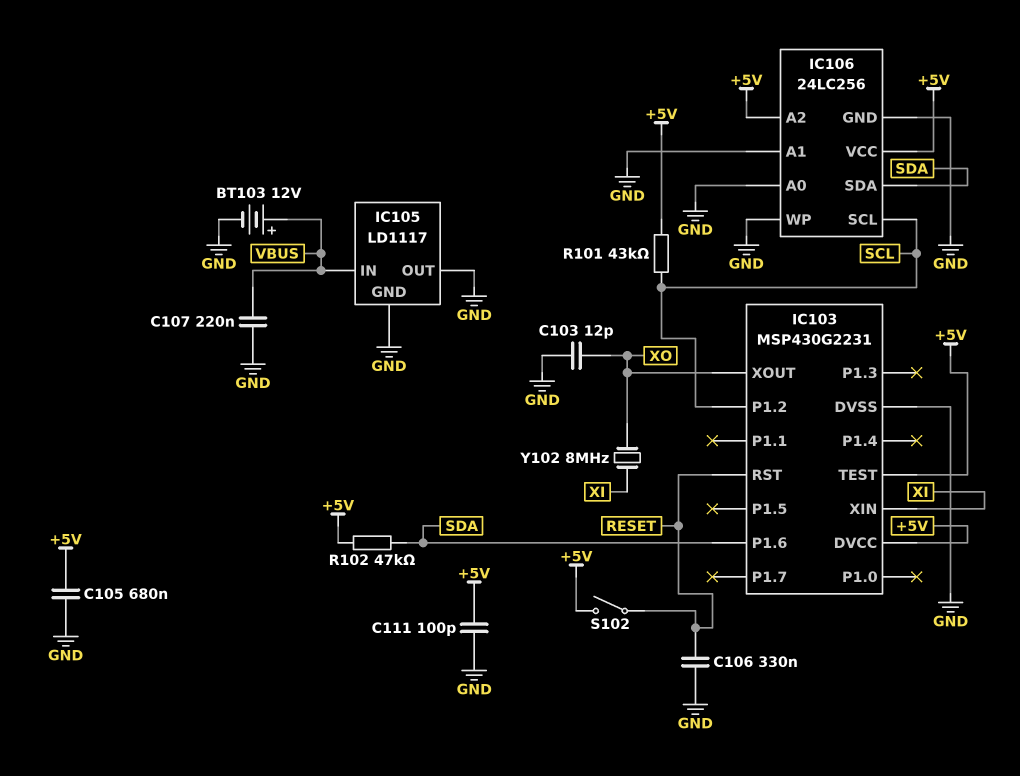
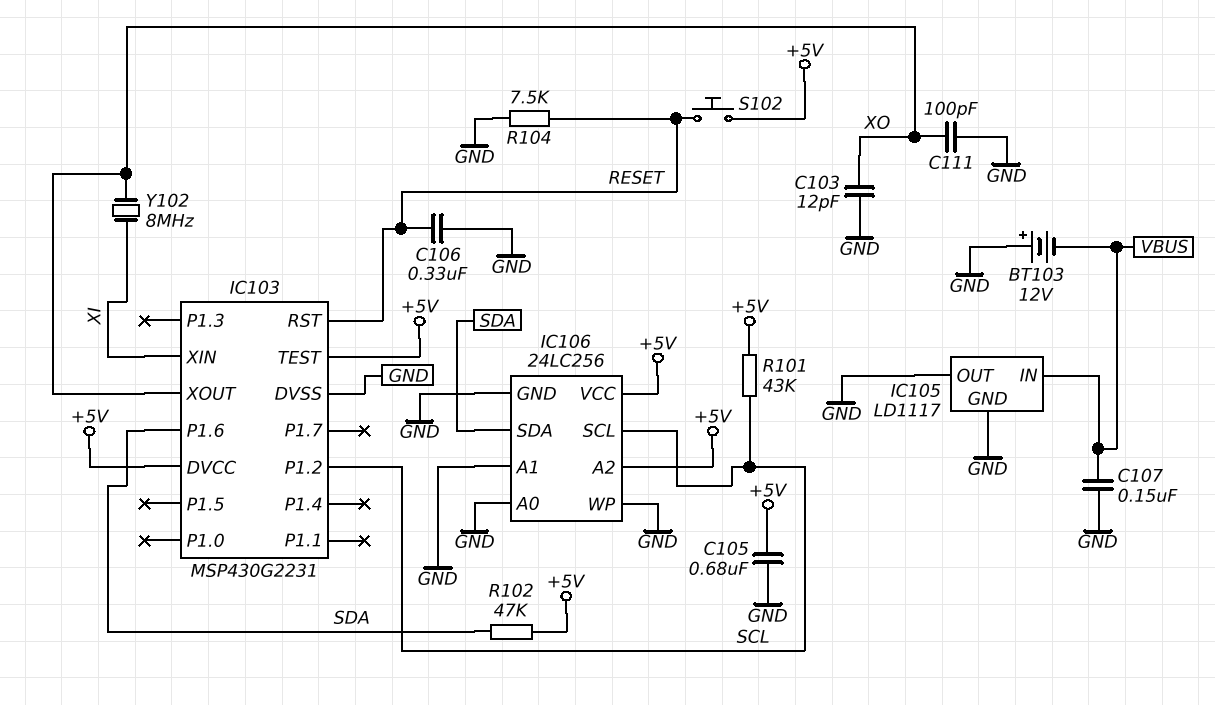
BT103: 12V (plus VBUS, minus GND) -> 12V (plus GND, minus VBUS)
C107: 220nF (GND, VBUS) -> 150nF (GND, VBUS)
C111: 100pF (+5V, GND) -> 100pF (GND, XO)
R104: none -> 7.5k (GND, RESET)
S102: switch (+5V, RESET) -> button (+5V, RESET)

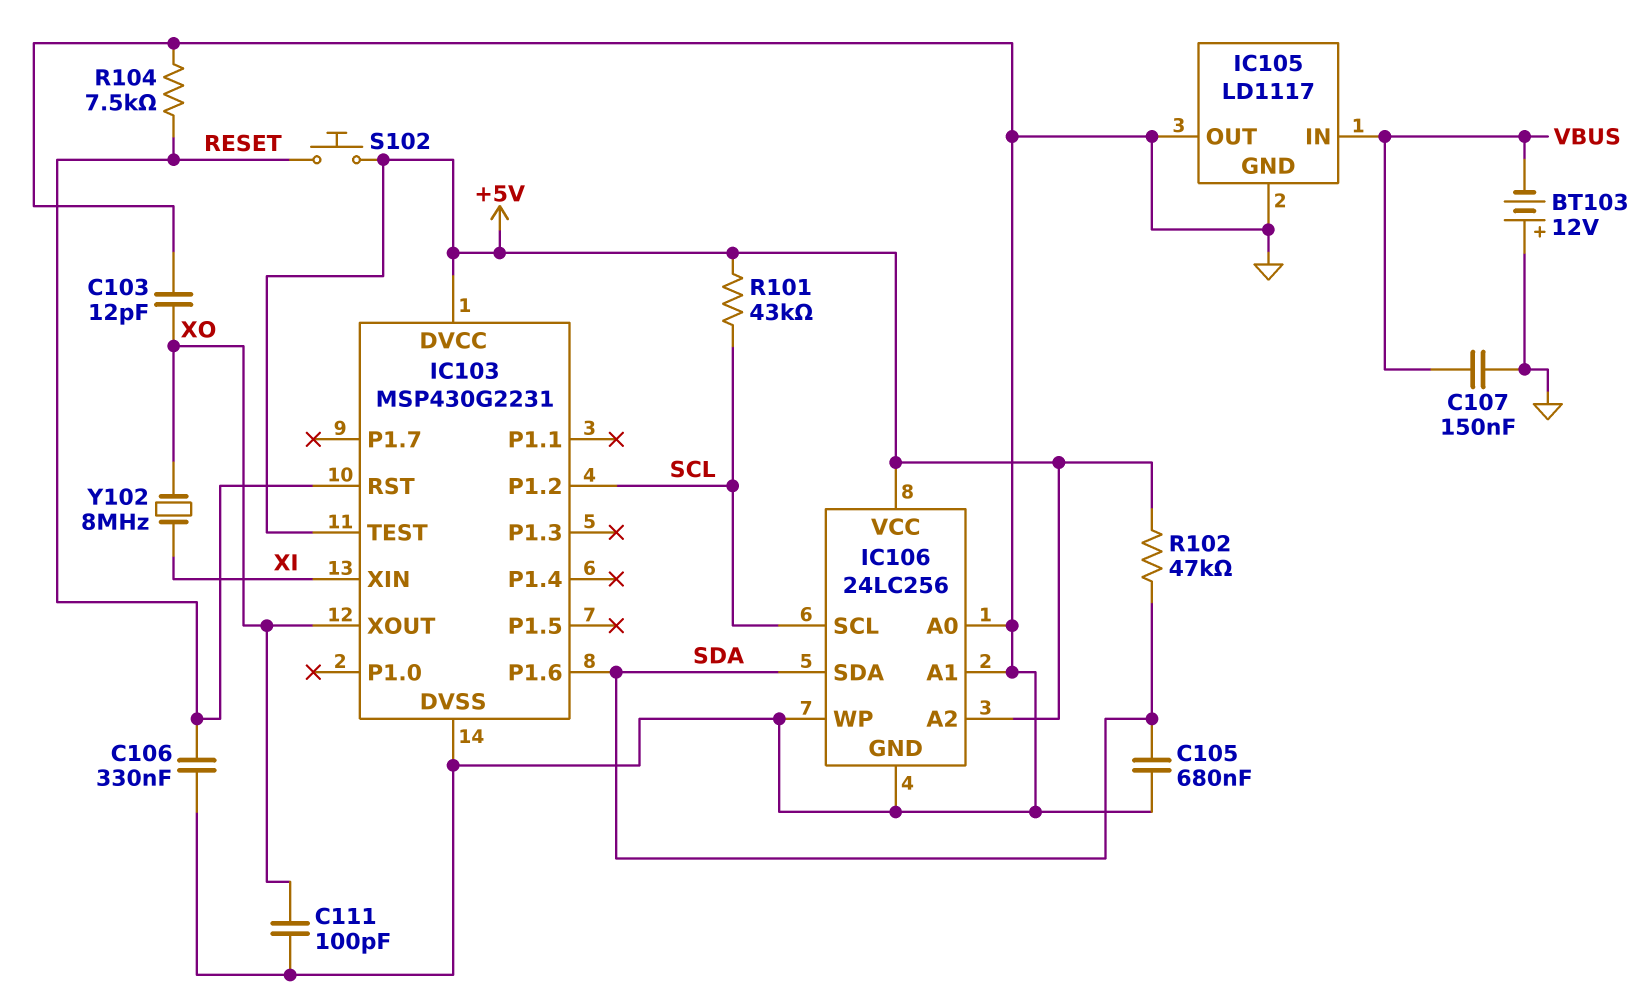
C105: 680nF (+5V, GND) -> 680nF (GND, SDA)

